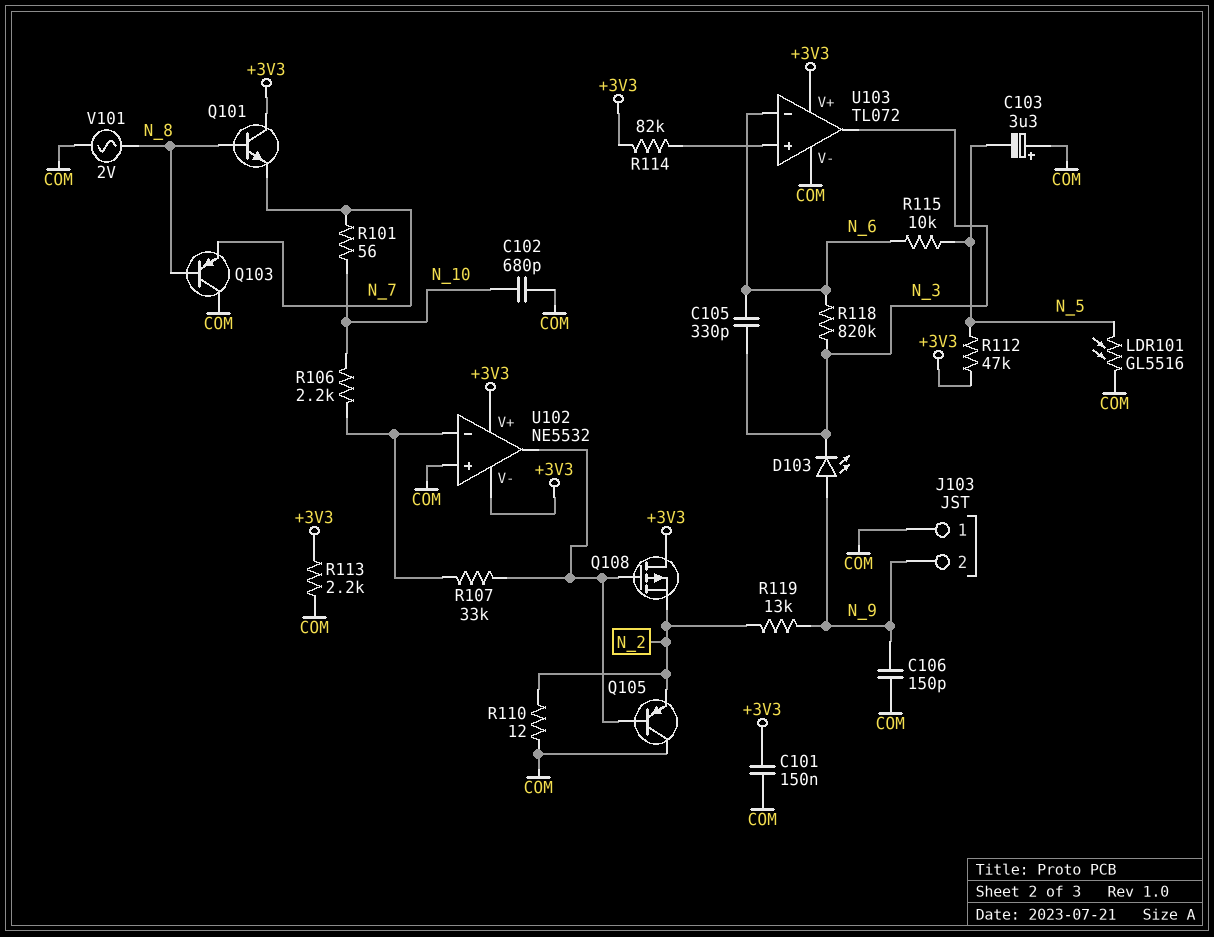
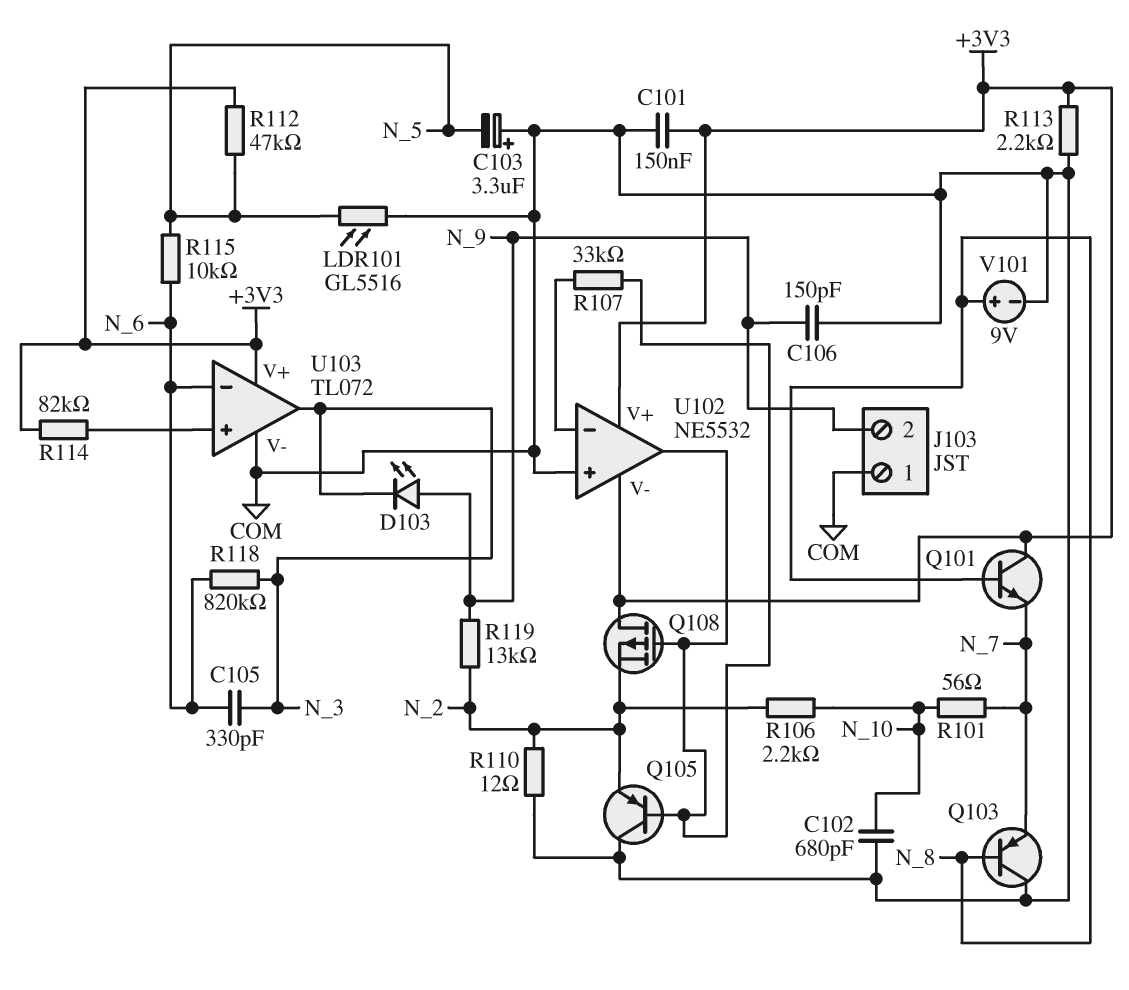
R106: 2.2k (N_10, U102/in-) -> 2.2k (N_2, N_10)
V101: AC 2V (COM, N_8) -> 9V (plus N_8, minus COM)

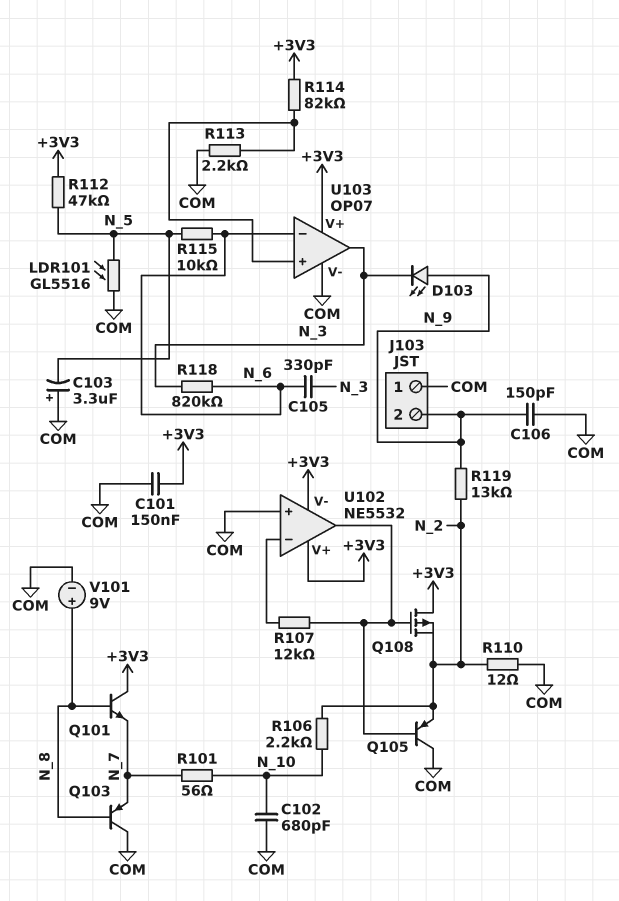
R107: 33k (U102/in-, U102/out) -> 12k (U102/in-, U102/out)
R113: 2.2k (+3V3, COM) -> 2.2k (COM, U103/in+)
U103: TL072 -> OP07

